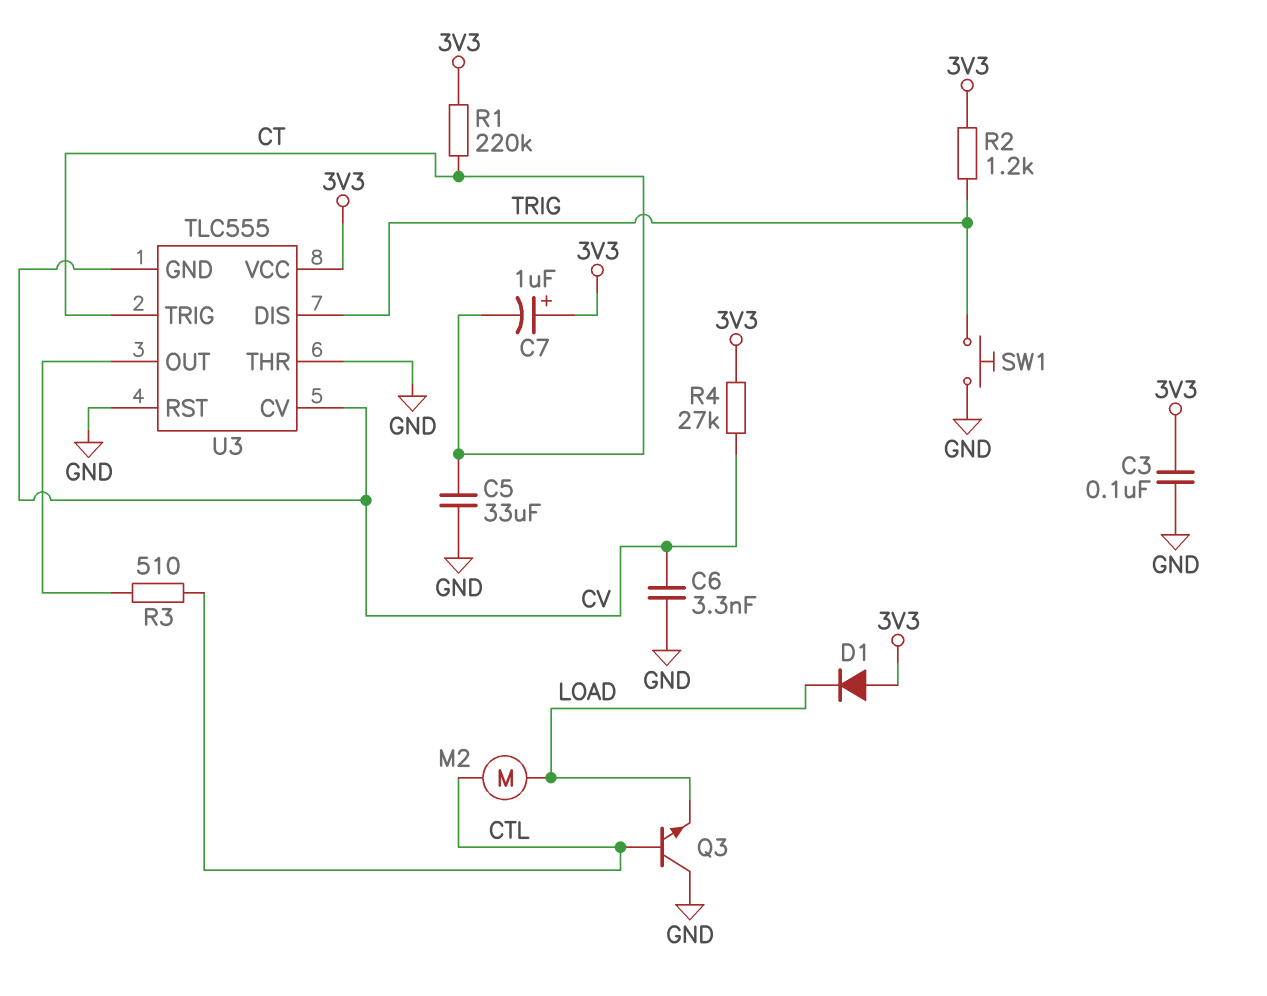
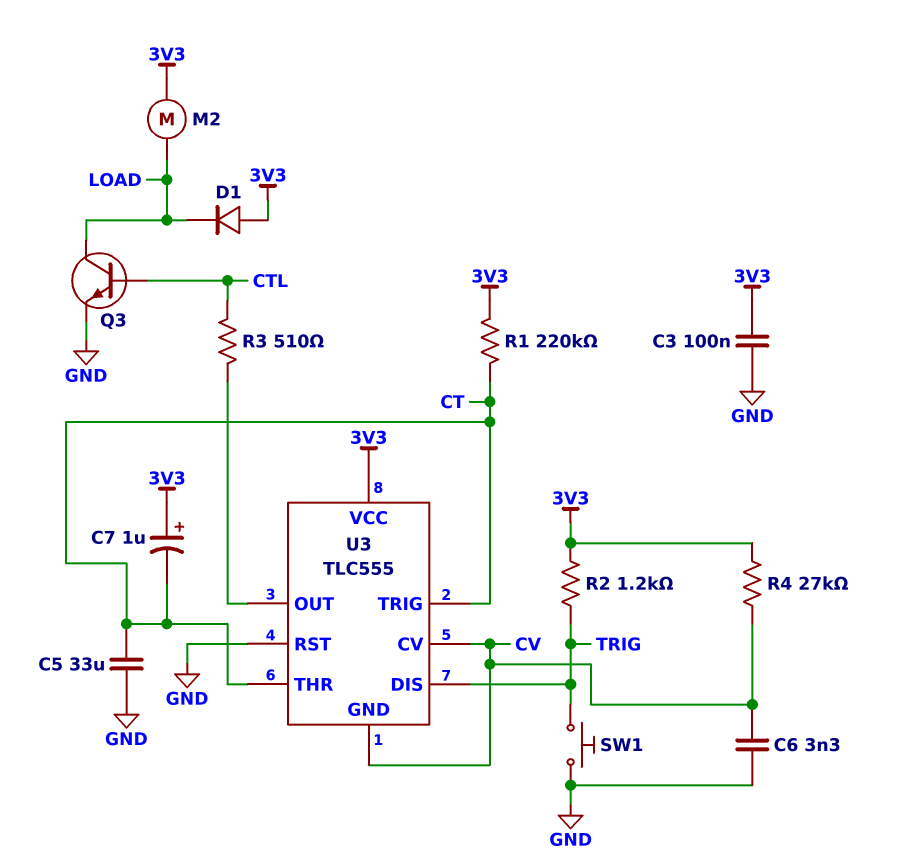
M2: motor (CTL, LOAD) -> motor (3V3, LOAD)
Q3: NPN (B CTL, C GND, E LOAD) -> NPN (B CTL, C LOAD, E GND)
U3 pin THR: GND -> CT

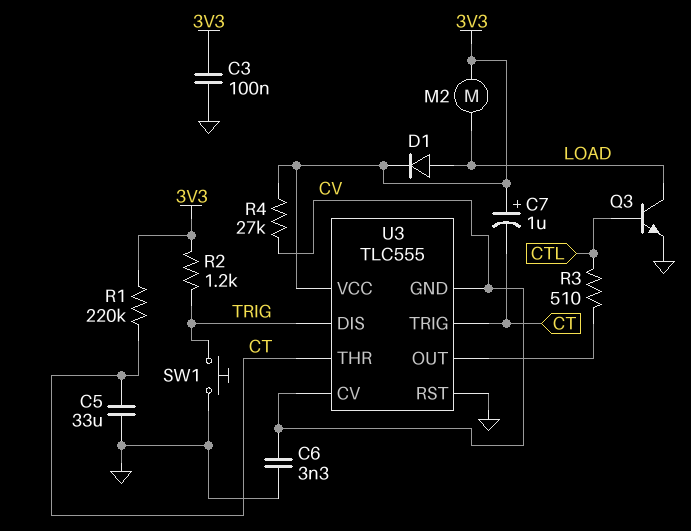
D1: diode (A 3V3, K LOAD) -> diode (A LOAD, K 3V3)

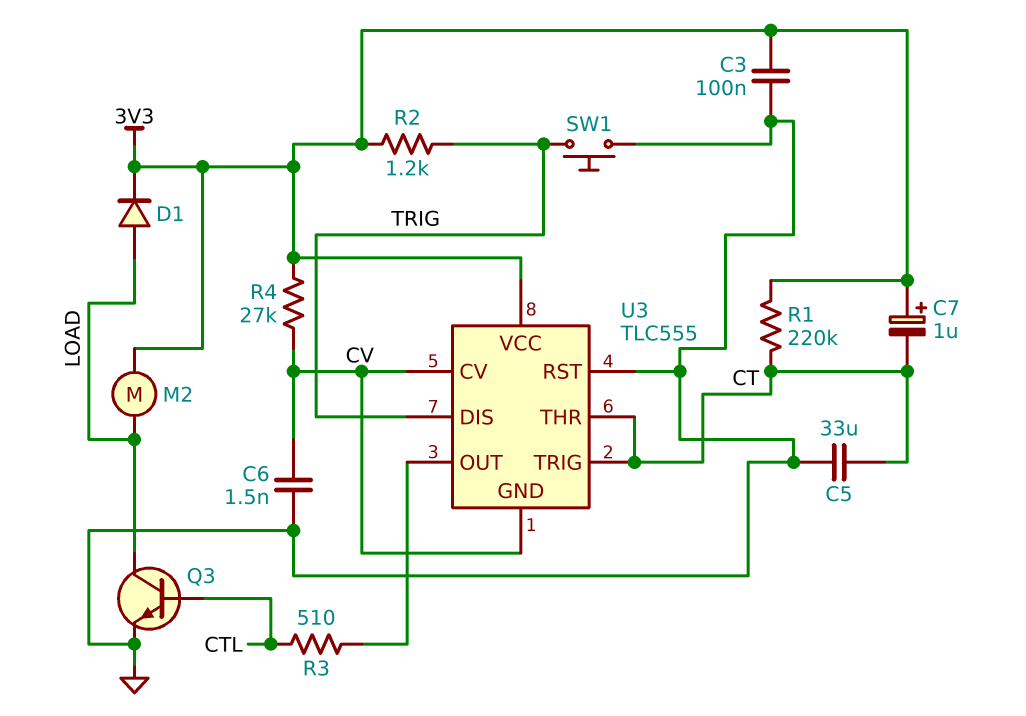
C6: 3.3nF (CV, GND) -> 1.5nF (CV, GND)

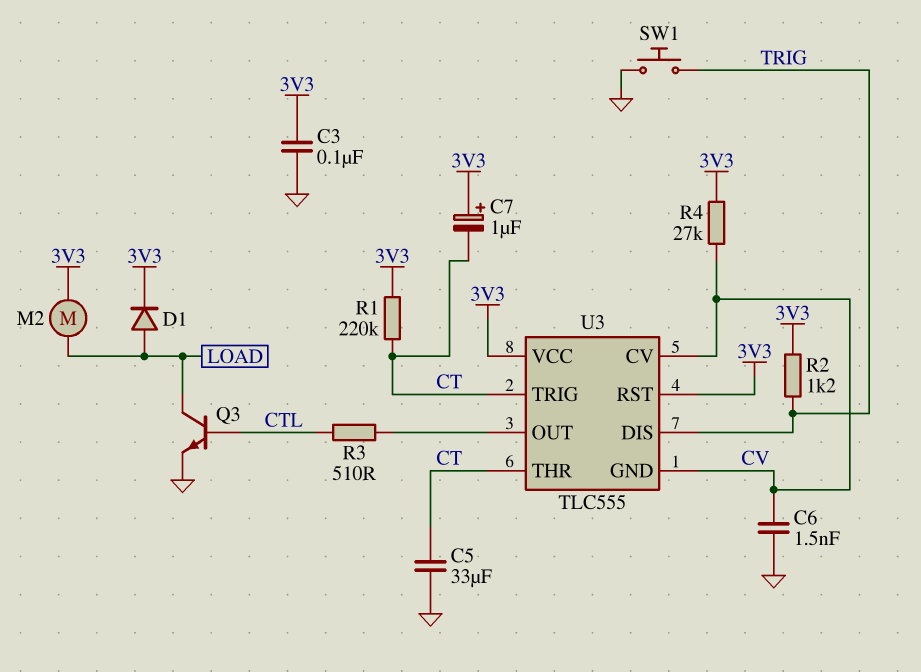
U3 pin RST: GND -> 3V3

